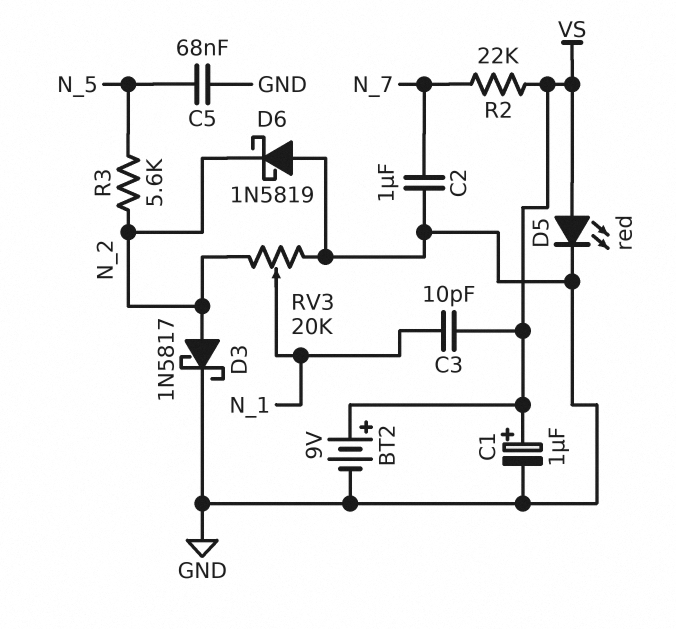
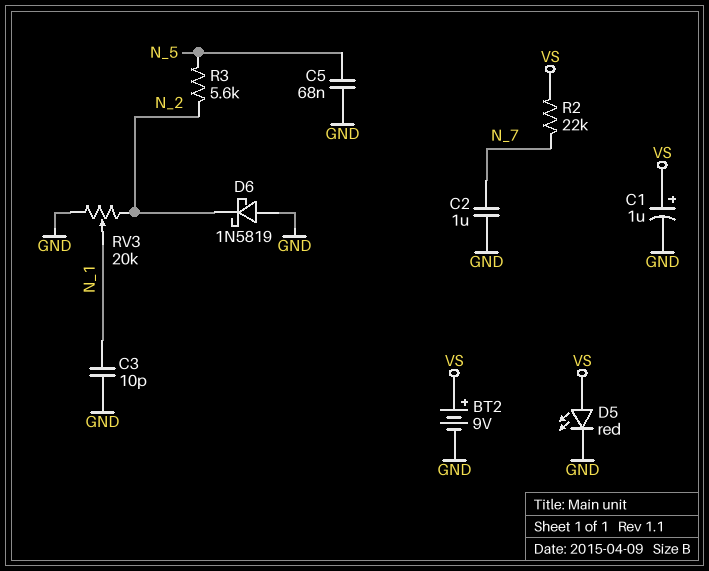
C3: 10pF (N_1, VS) -> 10pF (GND, N_1)
D3: schottky 1N5817 (A N_2, K GND) -> none

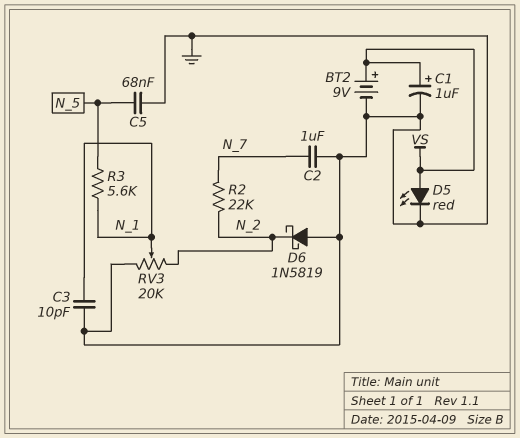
R2: 22k (N_7, VS) -> 22k (N_2, N_7)
R3: 5.6k (N_2, N_5) -> 5.6k (N_1, N_5)

